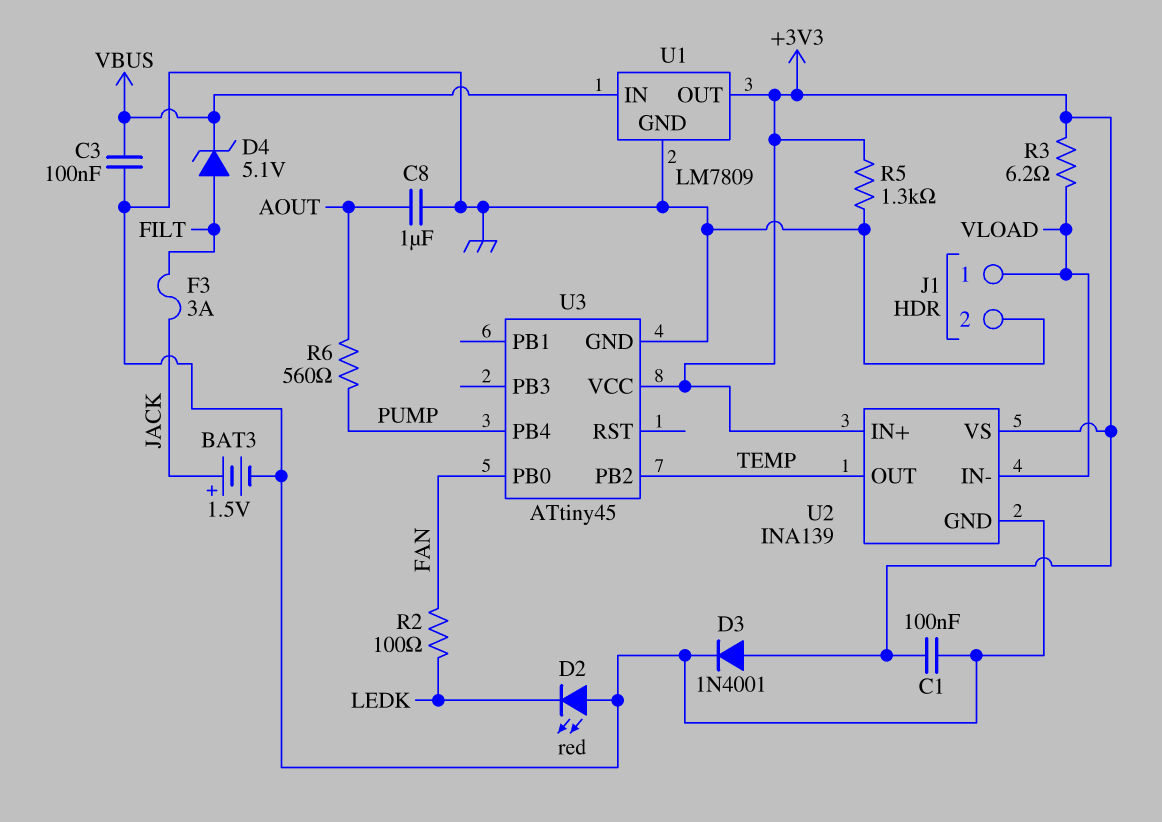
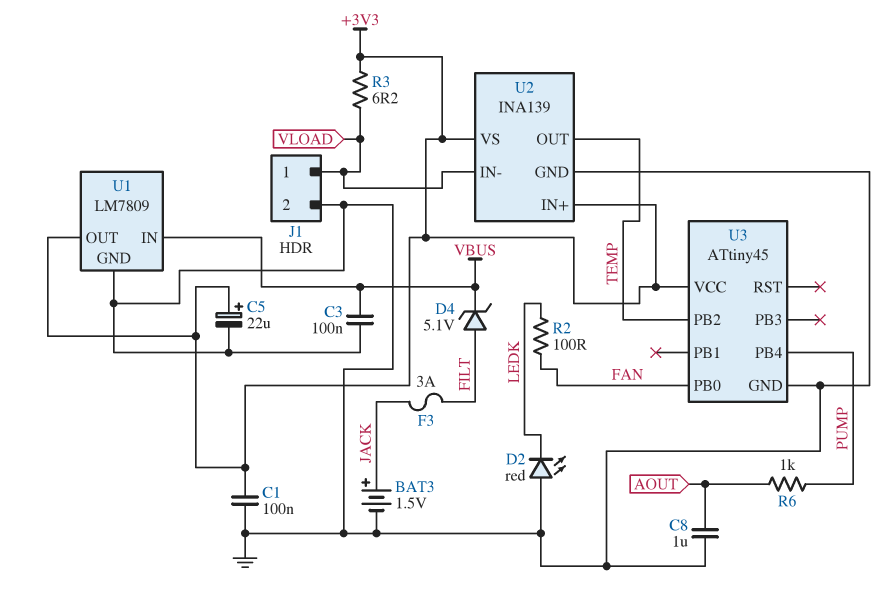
C5: none -> 22uF (plus +3V3, minus GND)
D3: diode 1N4001 (A +3V3, K GND) -> none
R5: 1.3k (+3V3, GND) -> none
R6: 560 (AOUT, PUMP) -> 1k (AOUT, PUMP)

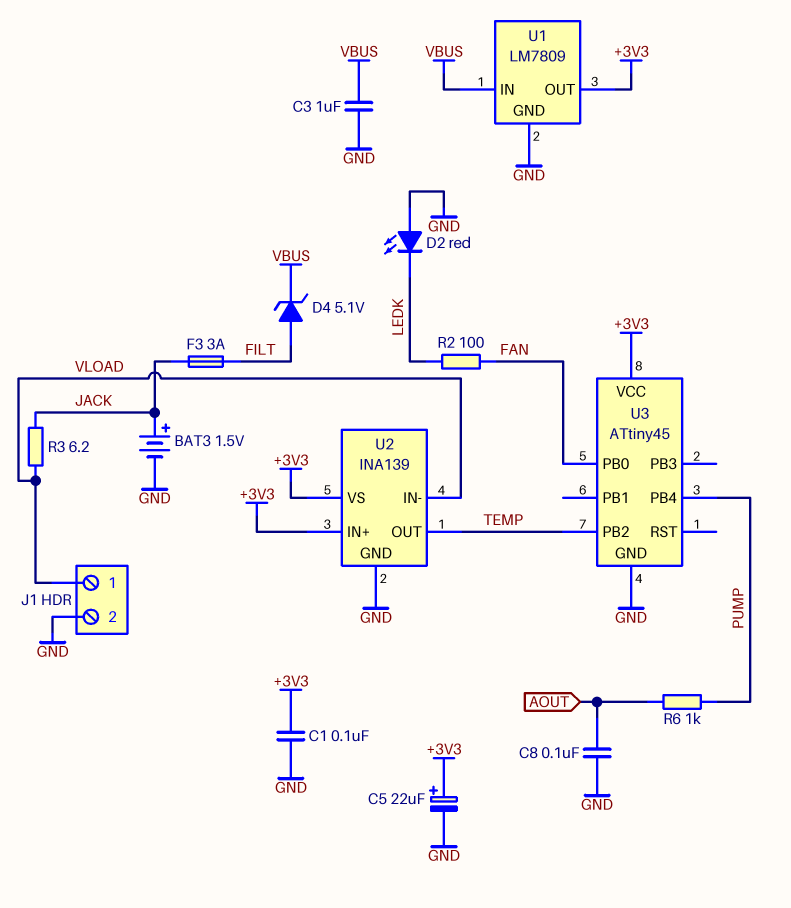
C3: 100nF (GND, VBUS) -> 1uF (GND, VBUS)
C8: 1uF (AOUT, GND) -> 100nF (AOUT, GND)
R3: 6.2 (+3V3, VLOAD) -> 6.2 (JACK, VLOAD)

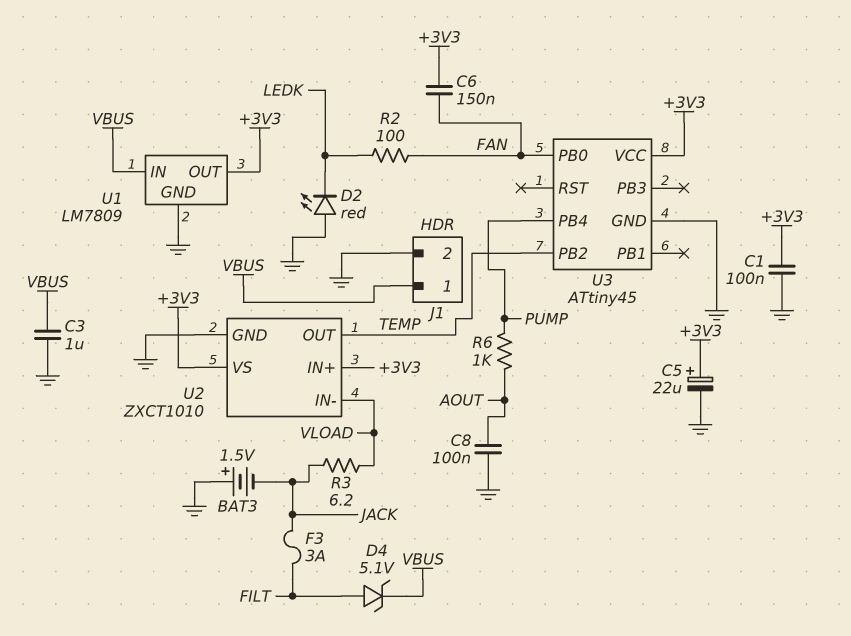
BAT3: 1.5V (plus JACK, minus GND) -> 1.5V (plus GND, minus JACK)
C6: none -> 150nF (+3V3, FAN)
J1 pin 1: VLOAD -> VBUS
U2: INA139 -> ZXCT1010

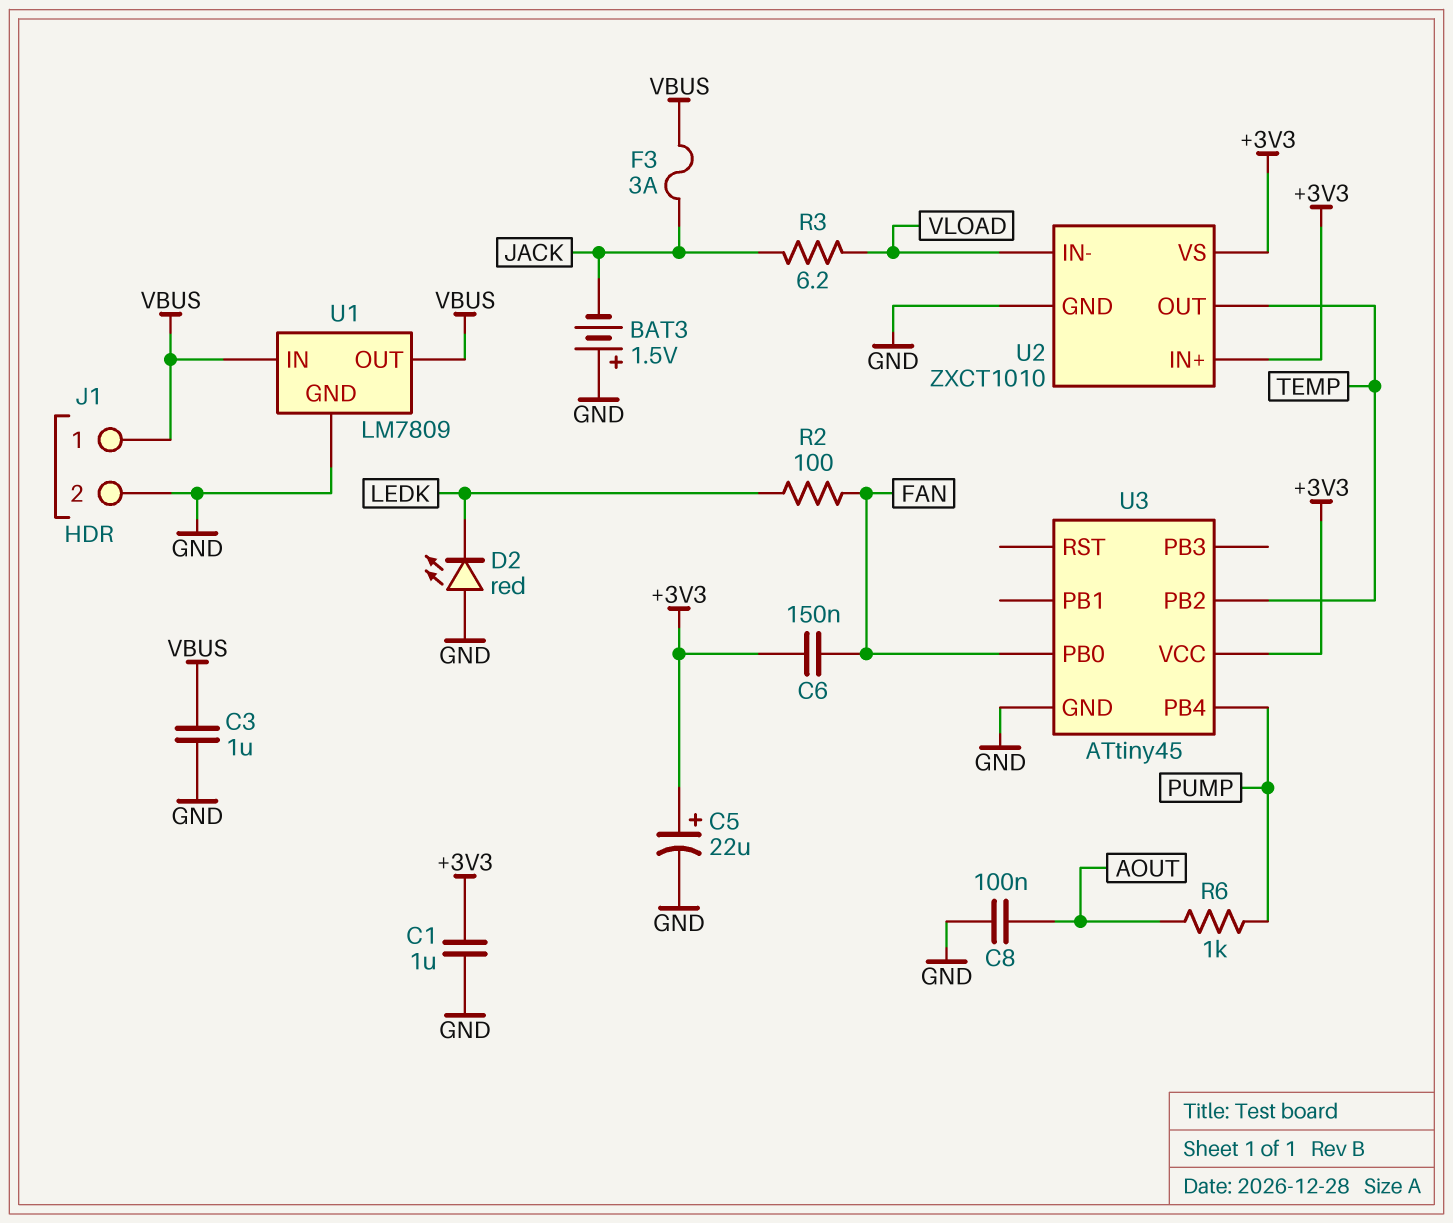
C1: 100nF (+3V3, GND) -> 1uF (+3V3, GND)
D4: zener 5.1V (A FILT, K VBUS) -> none
F3: 3A (FILT, JACK) -> 3A (JACK, VBUS)
U1 pin OUT: +3V3 -> VBUS

